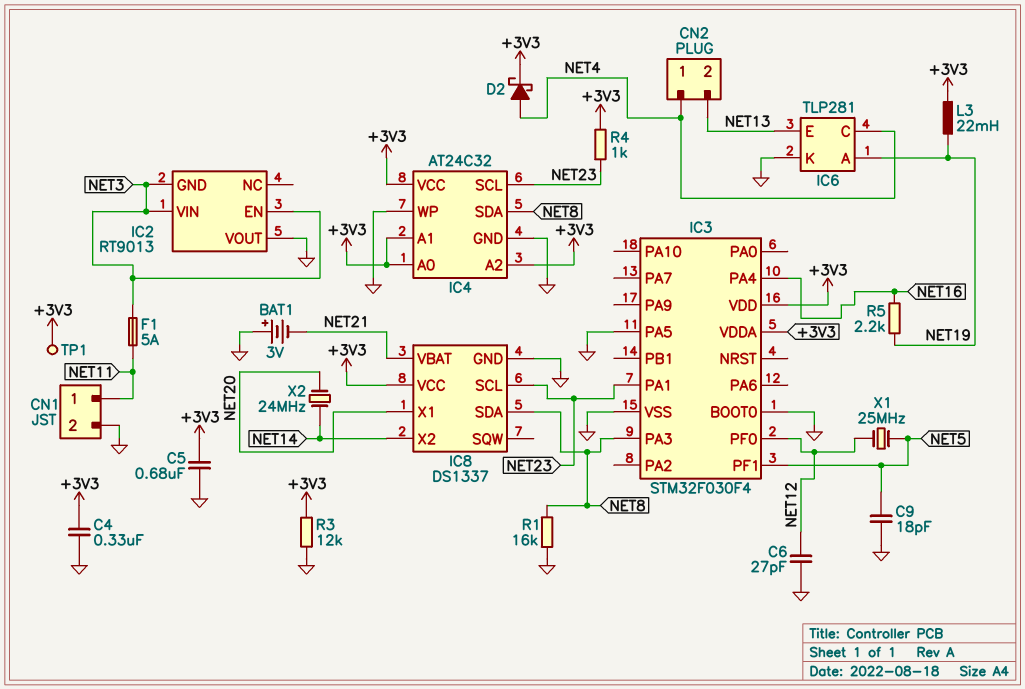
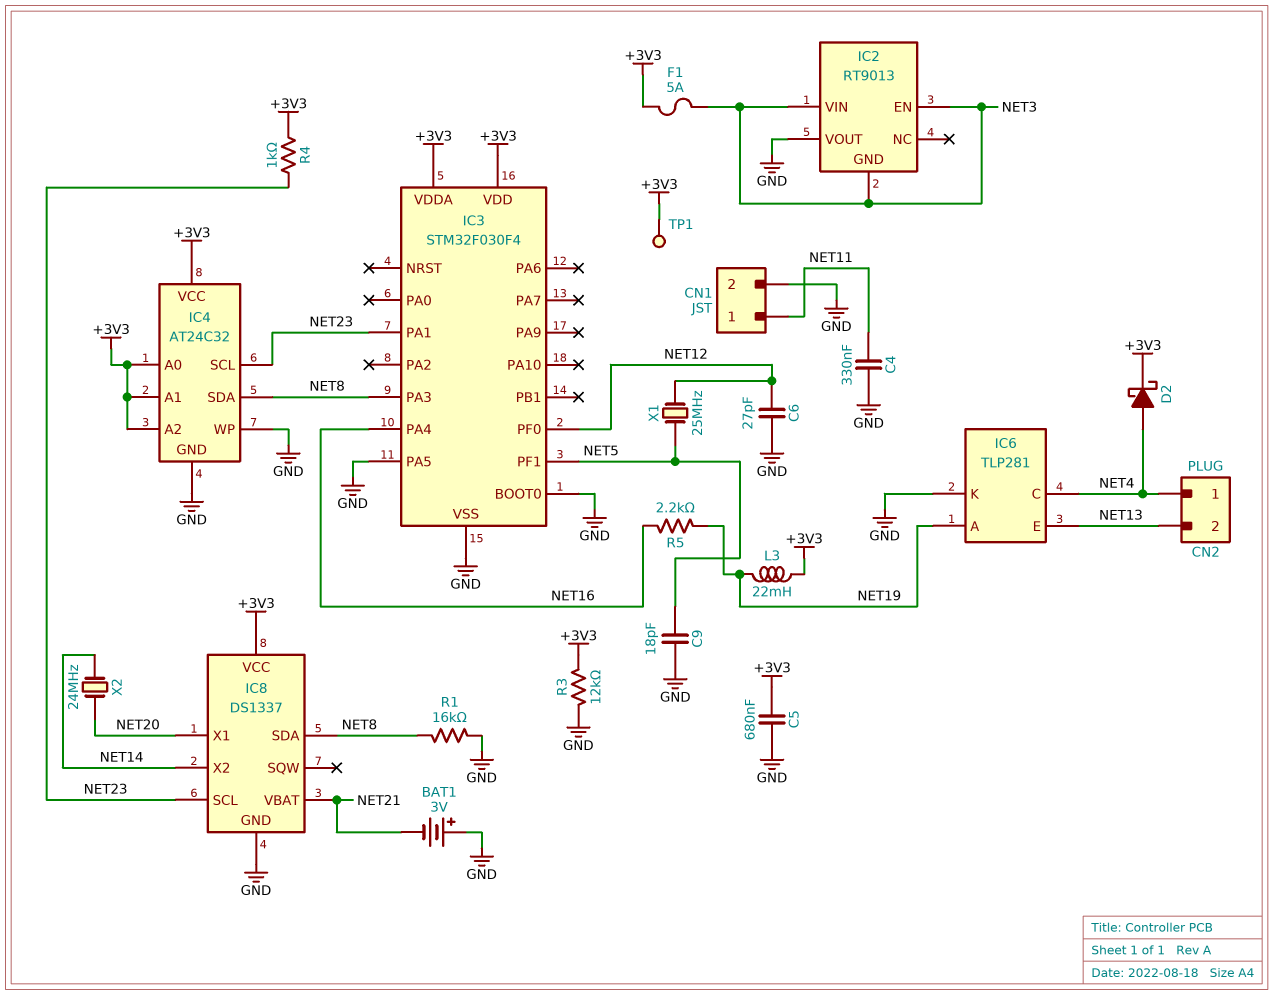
C4: 330nF (+3V3, GND) -> 330nF (GND, NET11)
F1: 5A (NET3, NET11) -> 5A (+3V3, NET3)

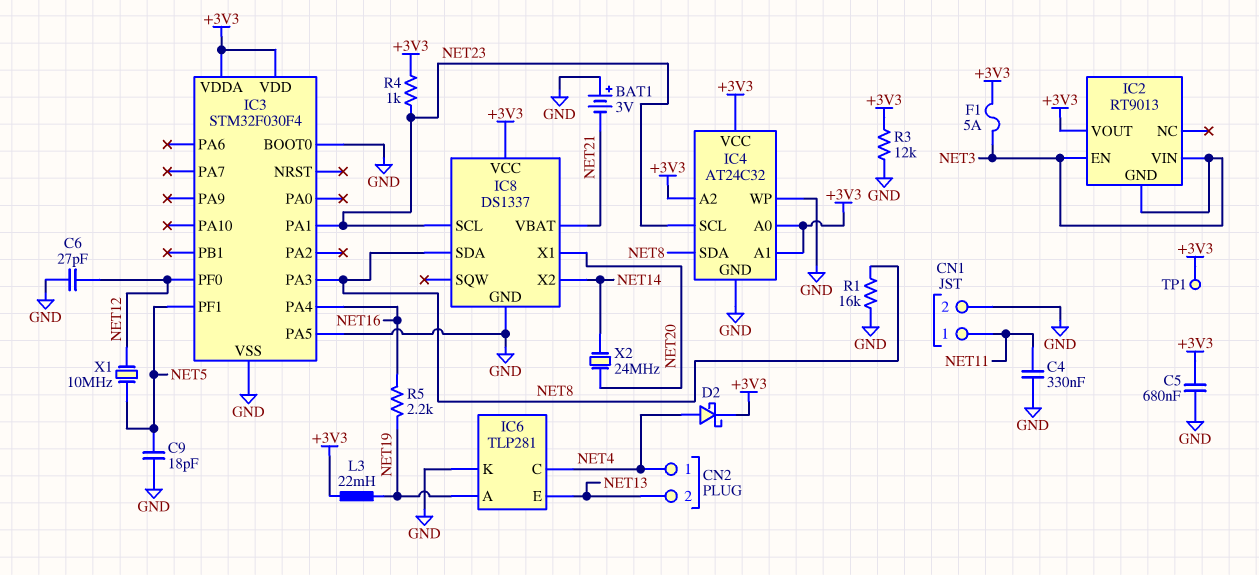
IC2 pin VOUT: GND -> +3V3
X1: 25MHz (NET5, NET12) -> 10MHz (NET5, NET12)

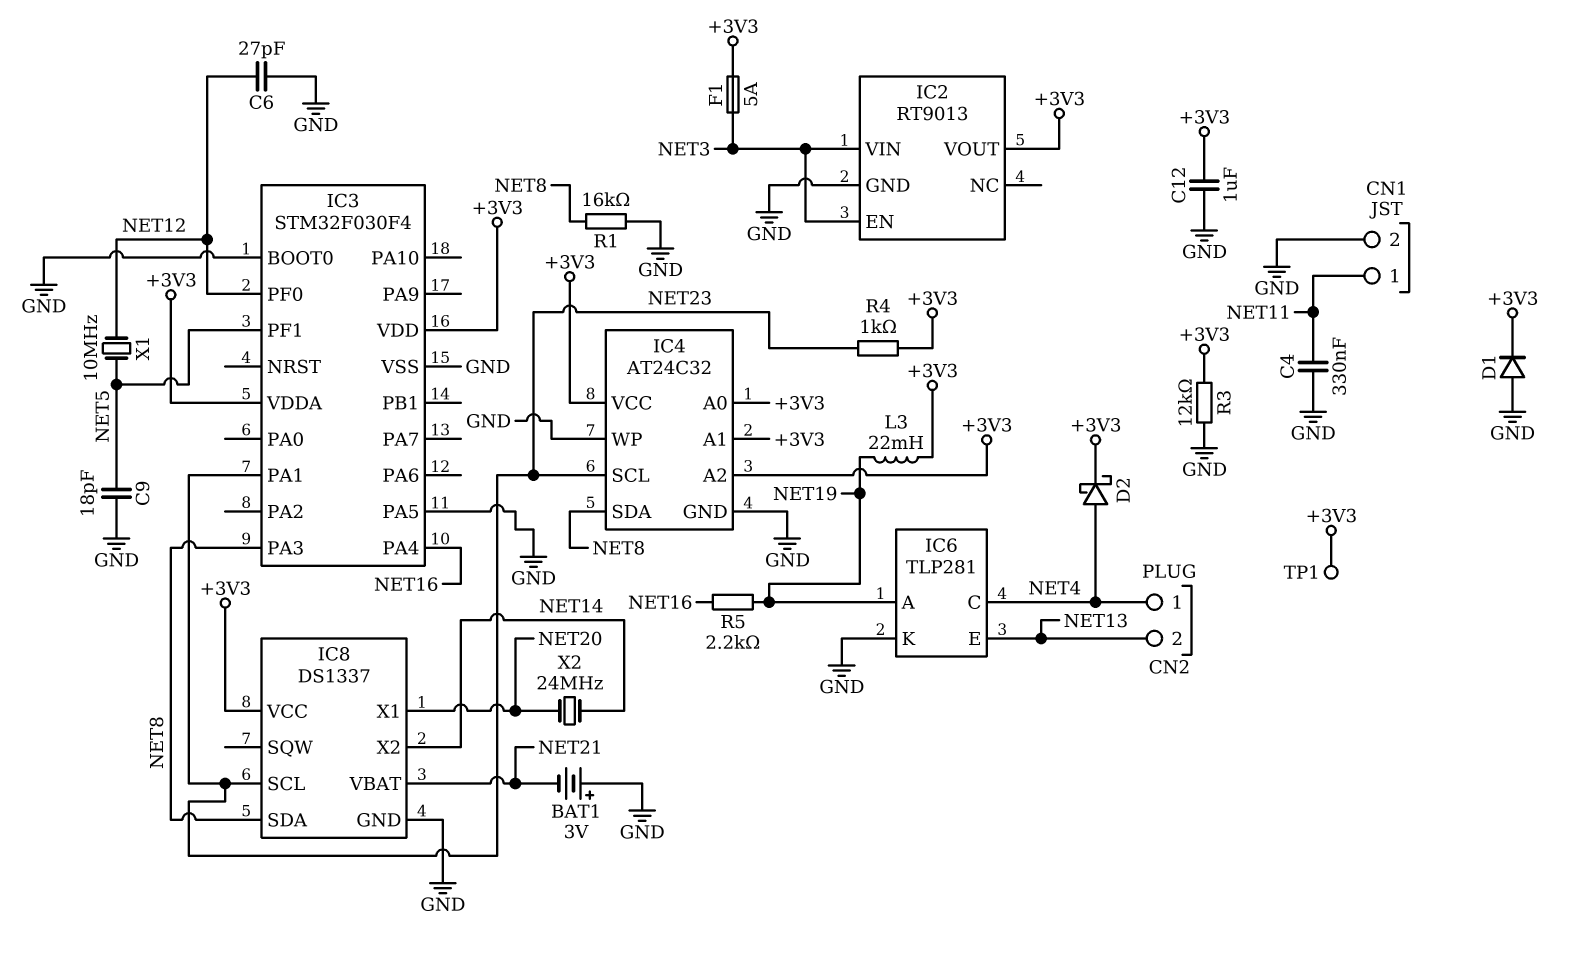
C5: 680nF (+3V3, GND) -> none
C12: none -> 1uF (+3V3, GND)
D1: none -> diode (A GND, K +3V3)
IC2 pin GND: NET3 -> GND

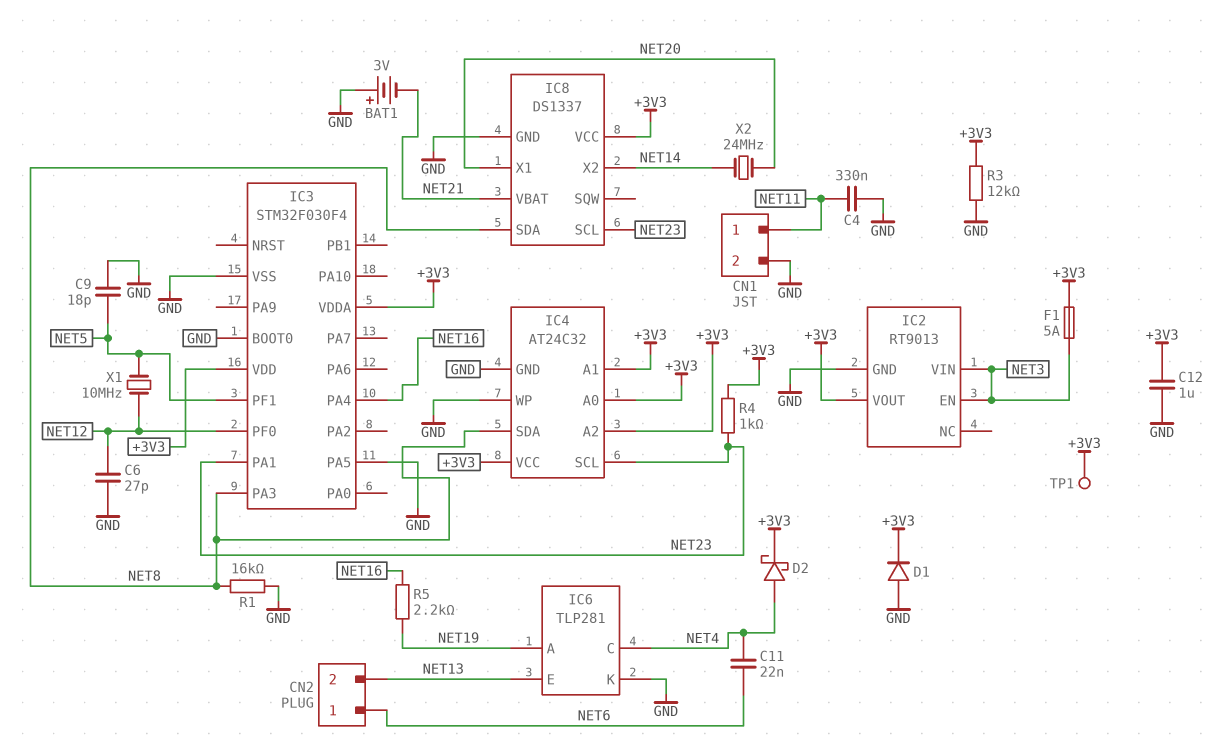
C11: none -> 22nF (NET4, NET6)
CN2 pin 1: NET4 -> NET6
L3: 22mH (+3V3, NET19) -> none

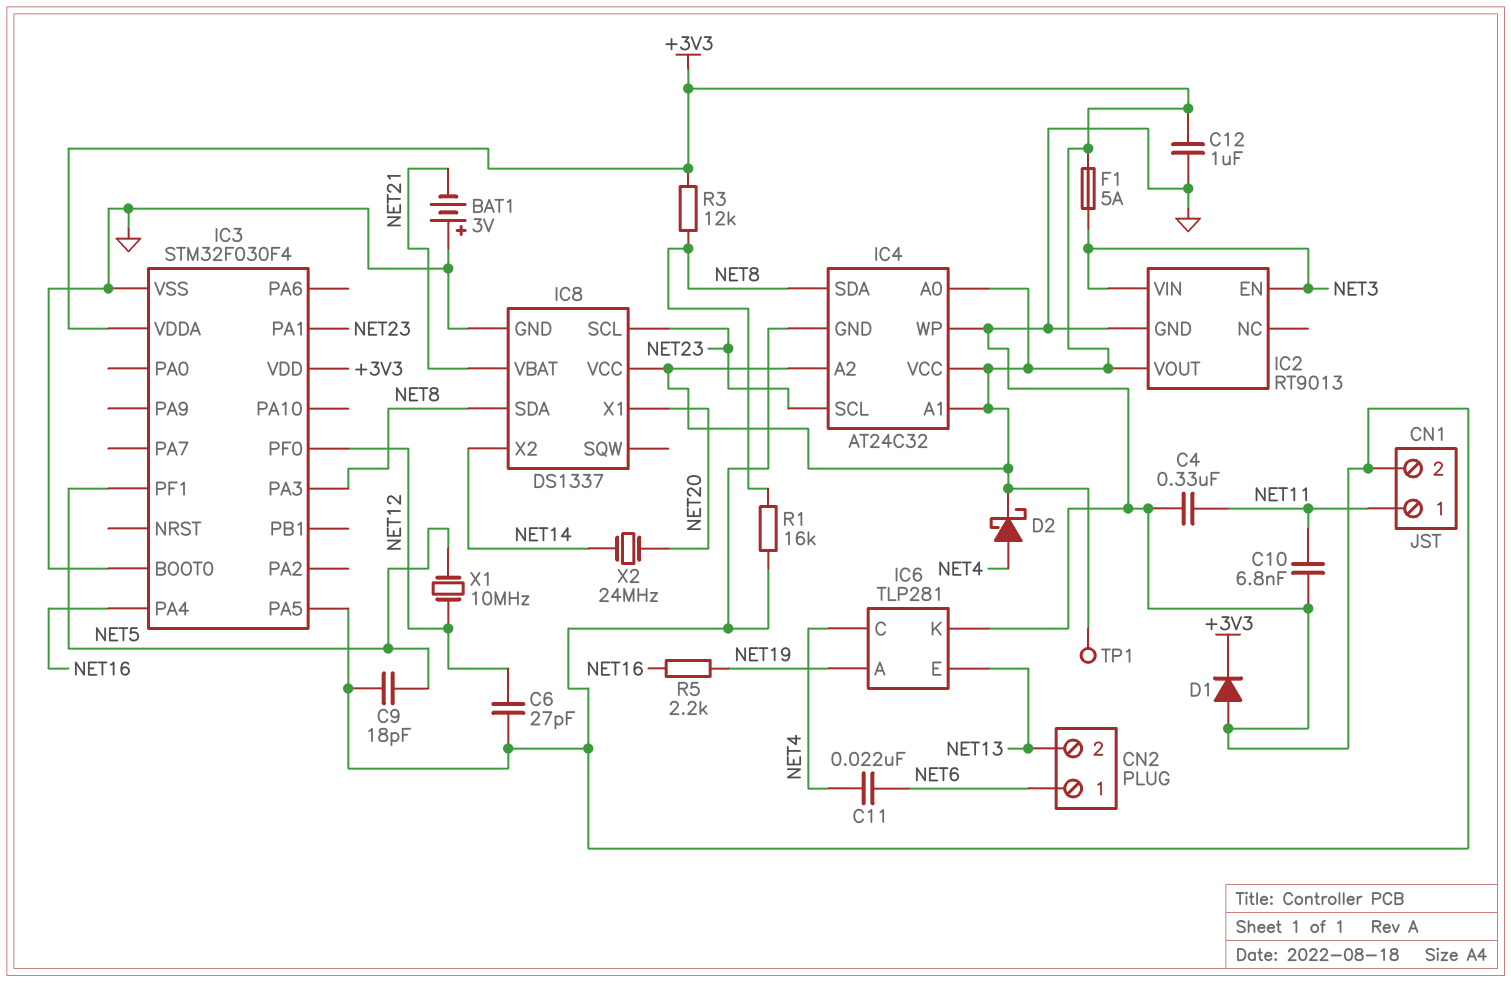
C10: none -> 6.8nF (GND, NET11)
R3: 12k (+3V3, GND) -> 12k (+3V3, NET8)
R4: 1k (+3V3, NET23) -> none

